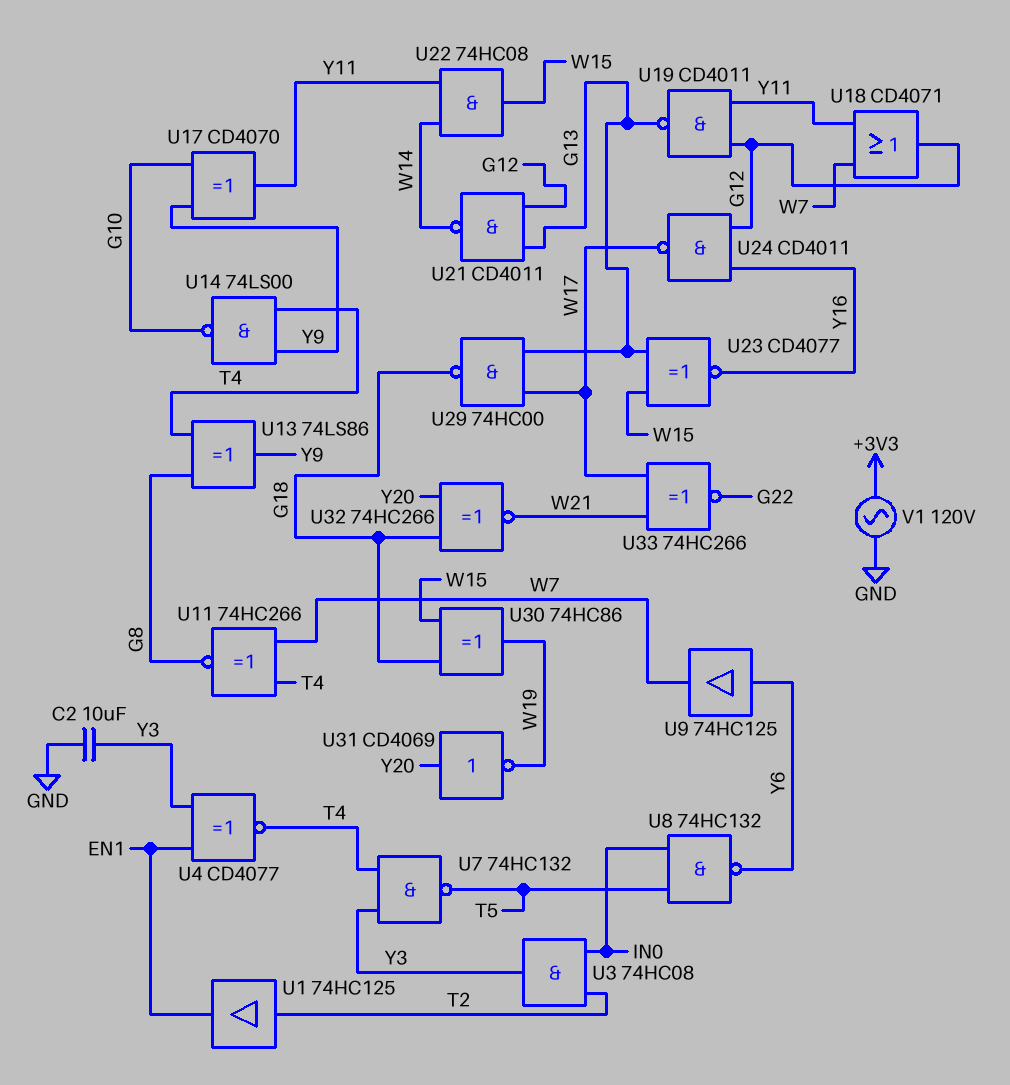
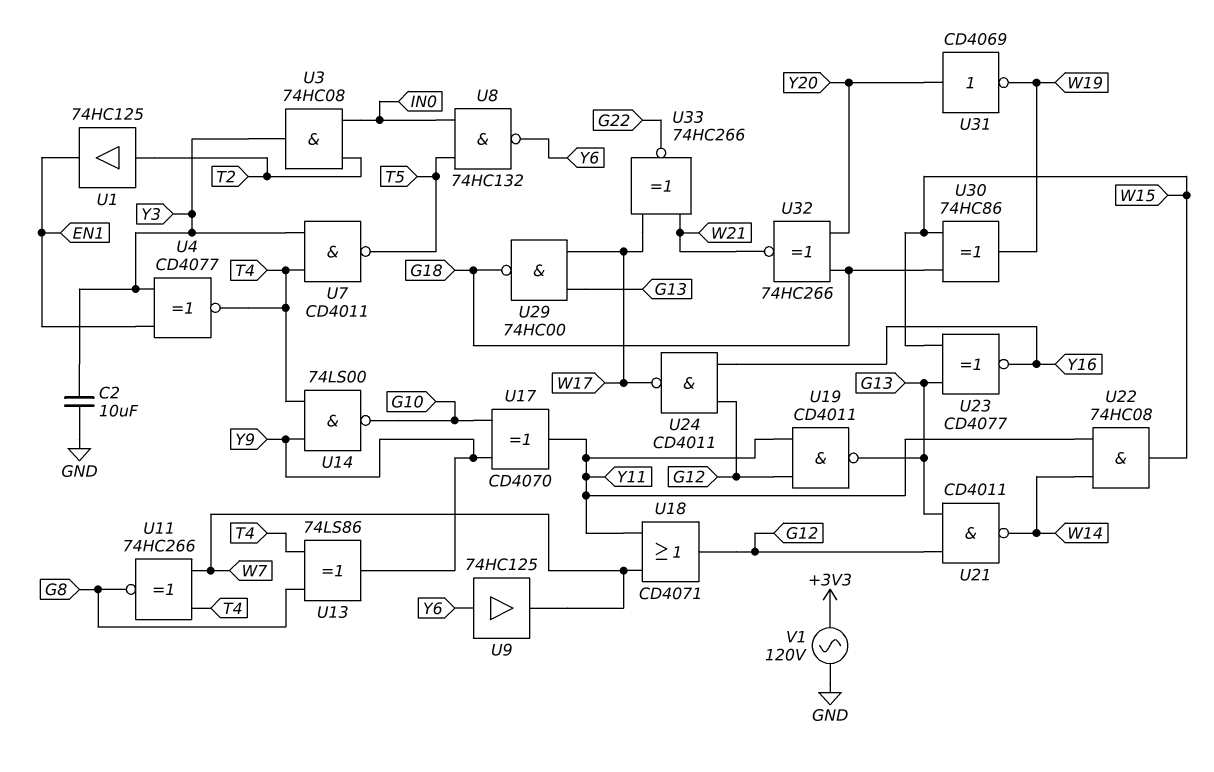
U7: NAND 74HC132 (in T4, in Y3, out T5) -> NAND CD4011 (in T4, in Y3, out T5)

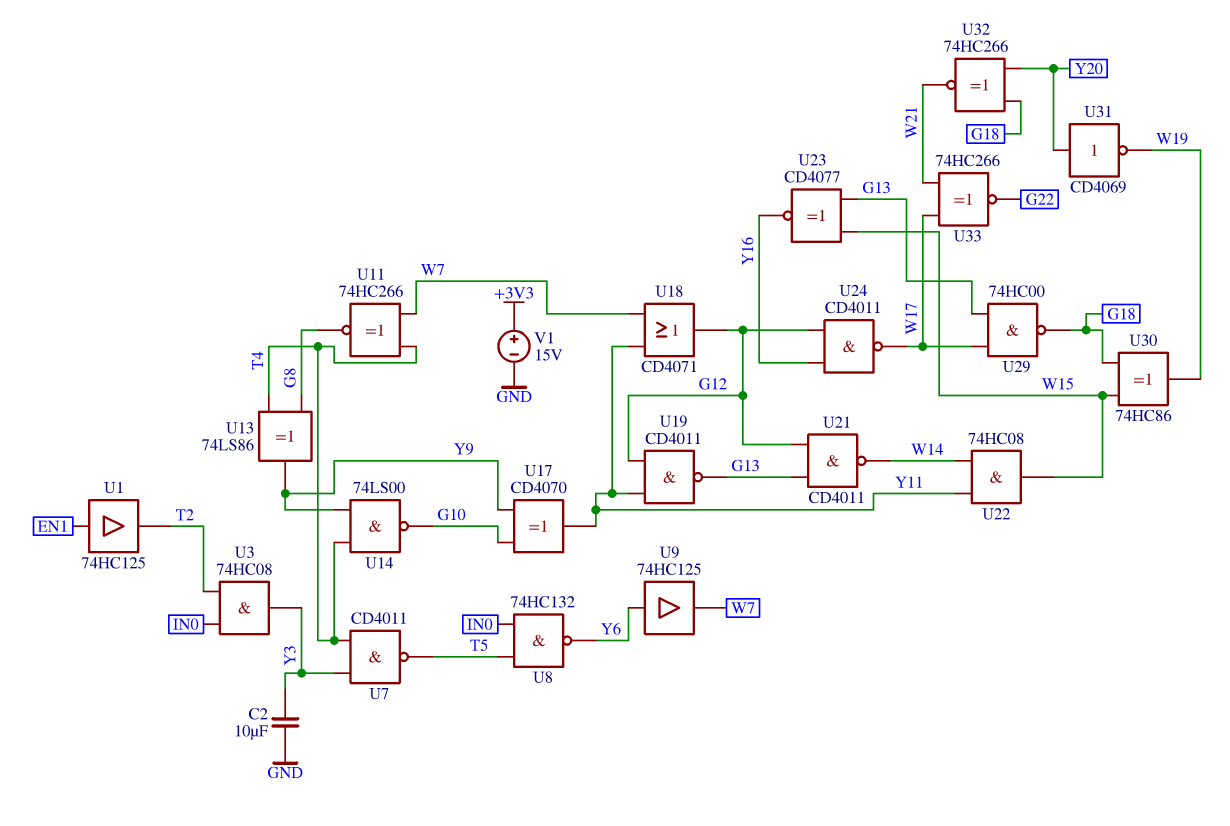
U1: buffer 74HC125 (in T2, out EN1) -> buffer 74HC125 (in EN1, out T2)
U4: XNOR CD4077 (in EN1, in Y3, out T4) -> none
V1: AC 120V (+3V3, GND) -> 15V (plus +3V3, minus GND)

